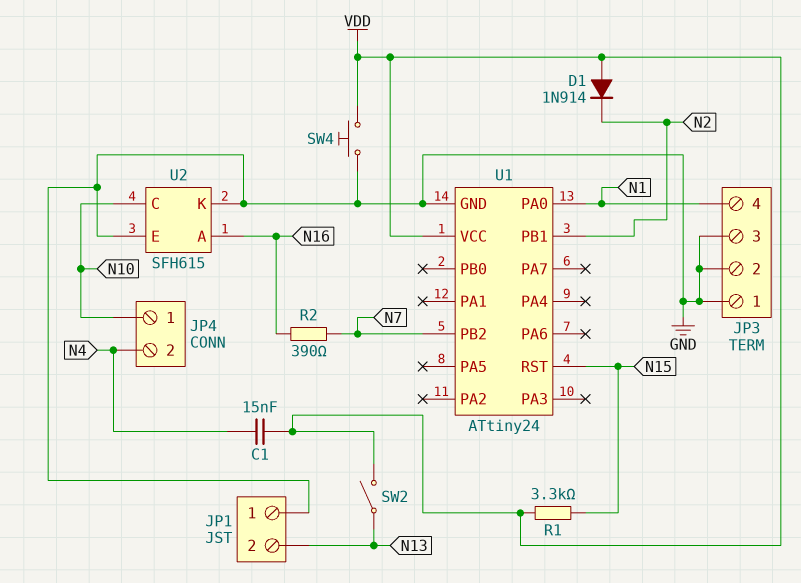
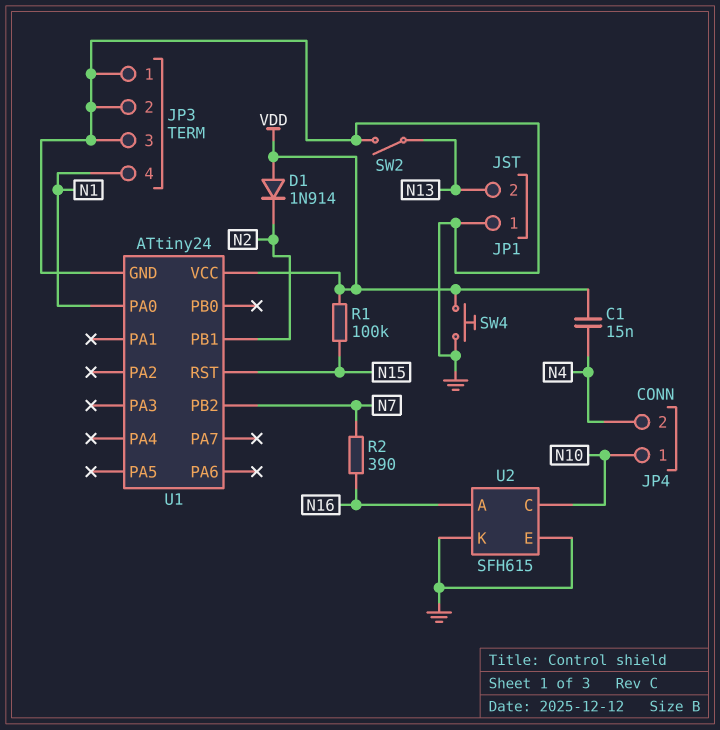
R1: 3.3k (N15, VDD) -> 100k (N15, VDD)
SW2: switch (N13, VDD) -> switch (GND, N13)

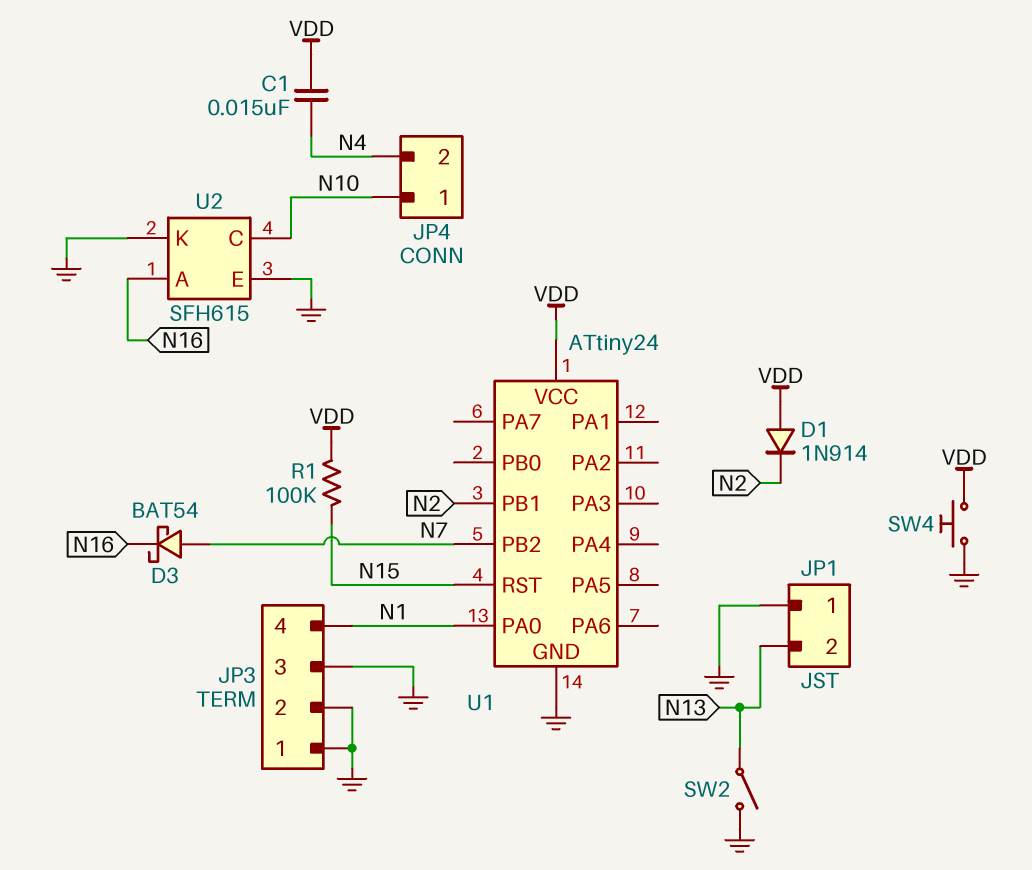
D3: none -> schottky BAT54 (A N7, K N16)
R2: 390 (N7, N16) -> none

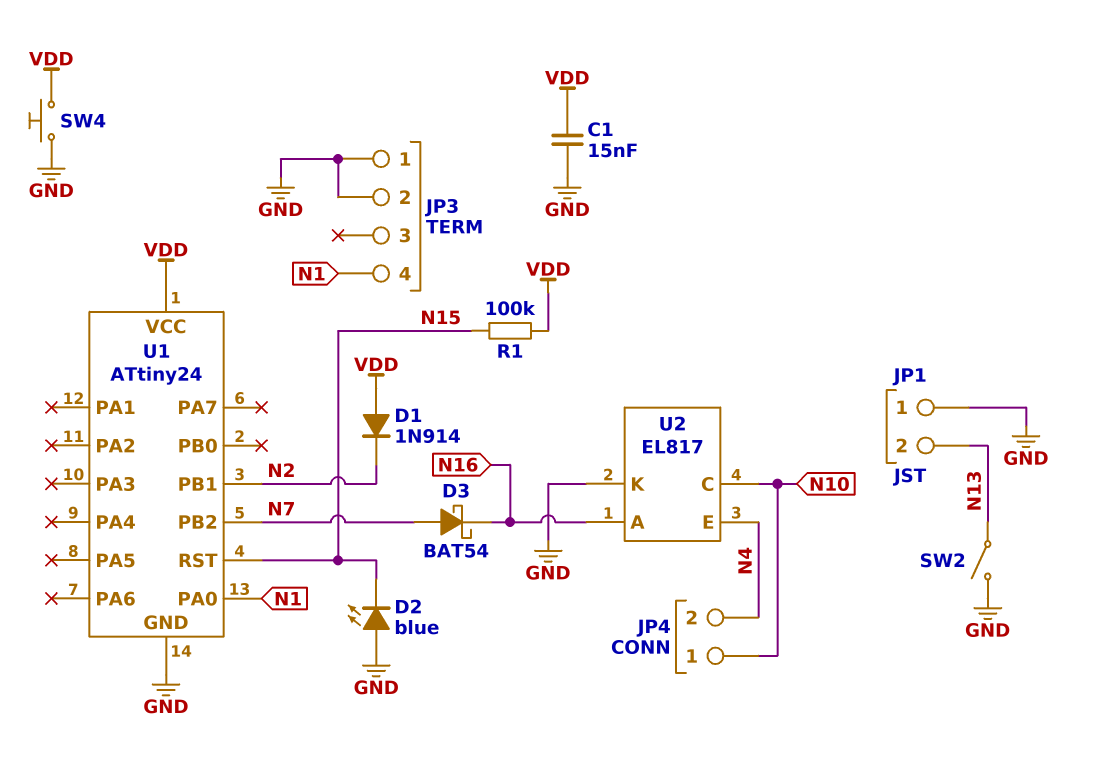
C1: 15nF (N4, VDD) -> 15nF (GND, VDD)
D2: none -> LED blue (A GND, K N15)
JP3 pin 3: GND -> none
U2: SFH615 -> EL817
U2 pin E: GND -> N4

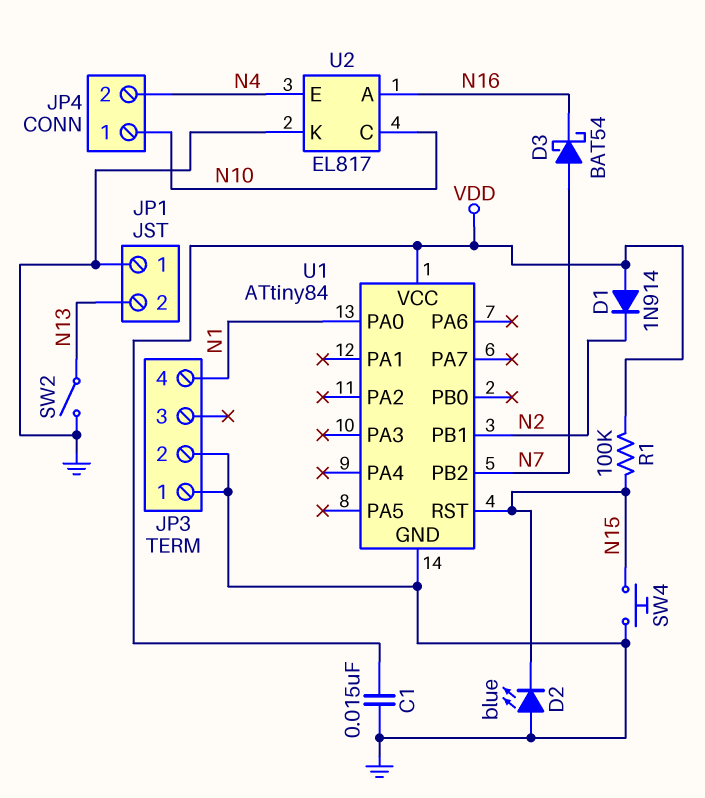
SW4: button (GND, VDD) -> button (GND, N15)
U1: ATtiny24 -> ATtiny84

